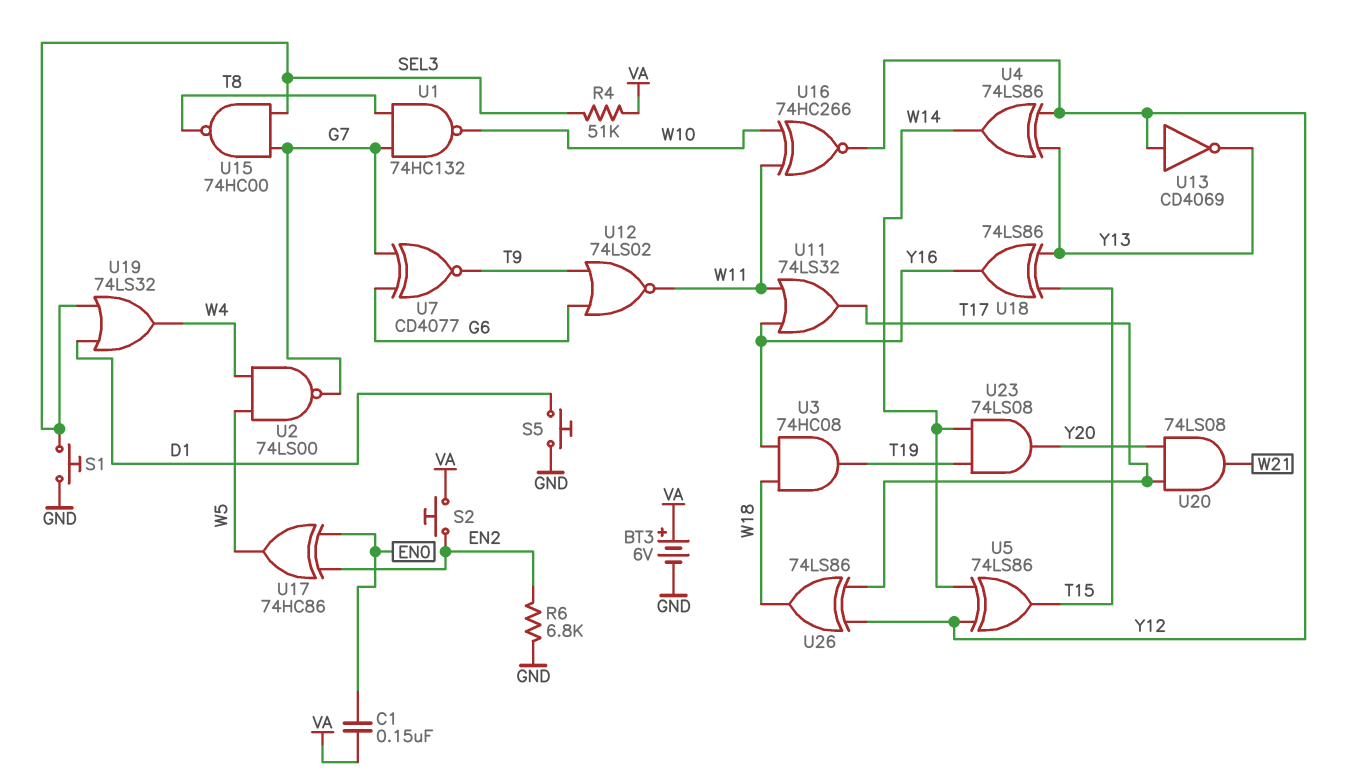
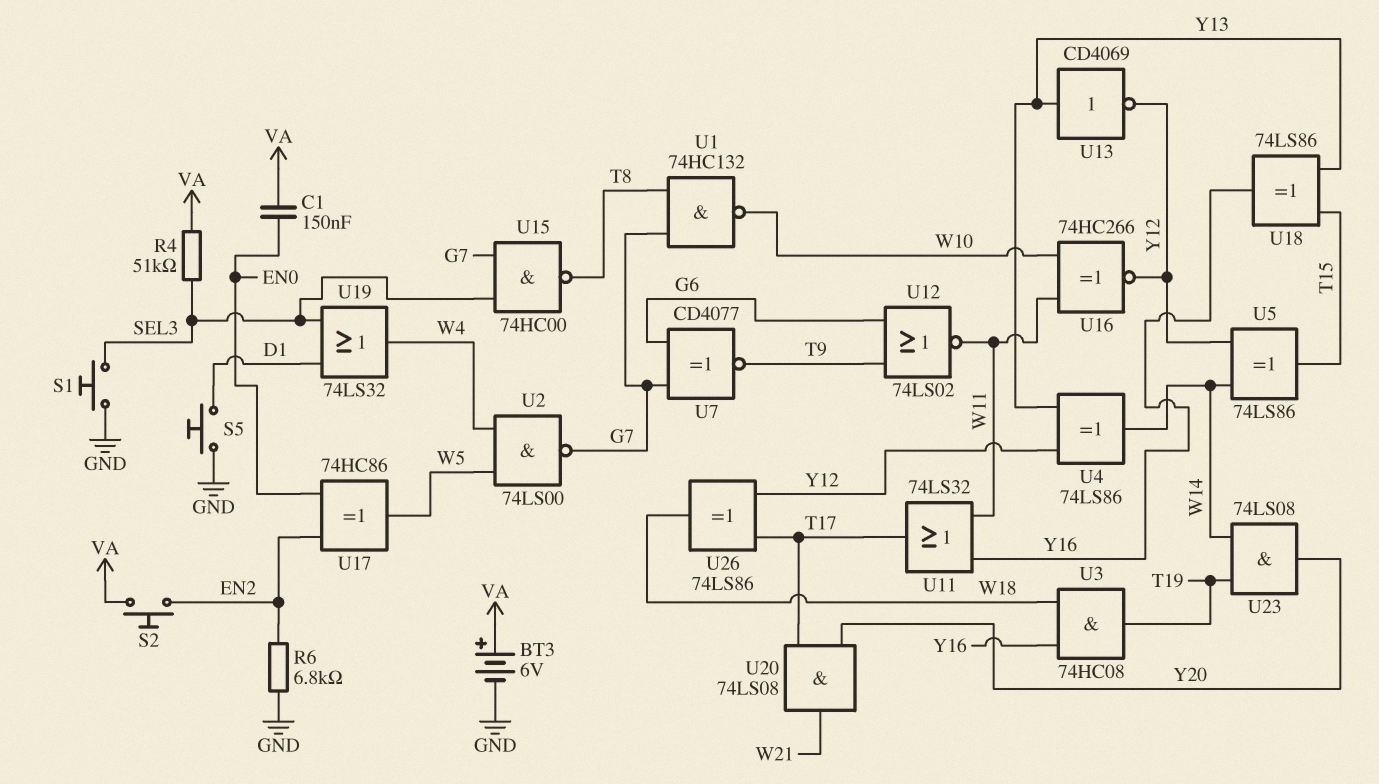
U13: NOT CD4069 (in Y12, out Y13) -> NOT CD4069 (in Y13, out Y12)

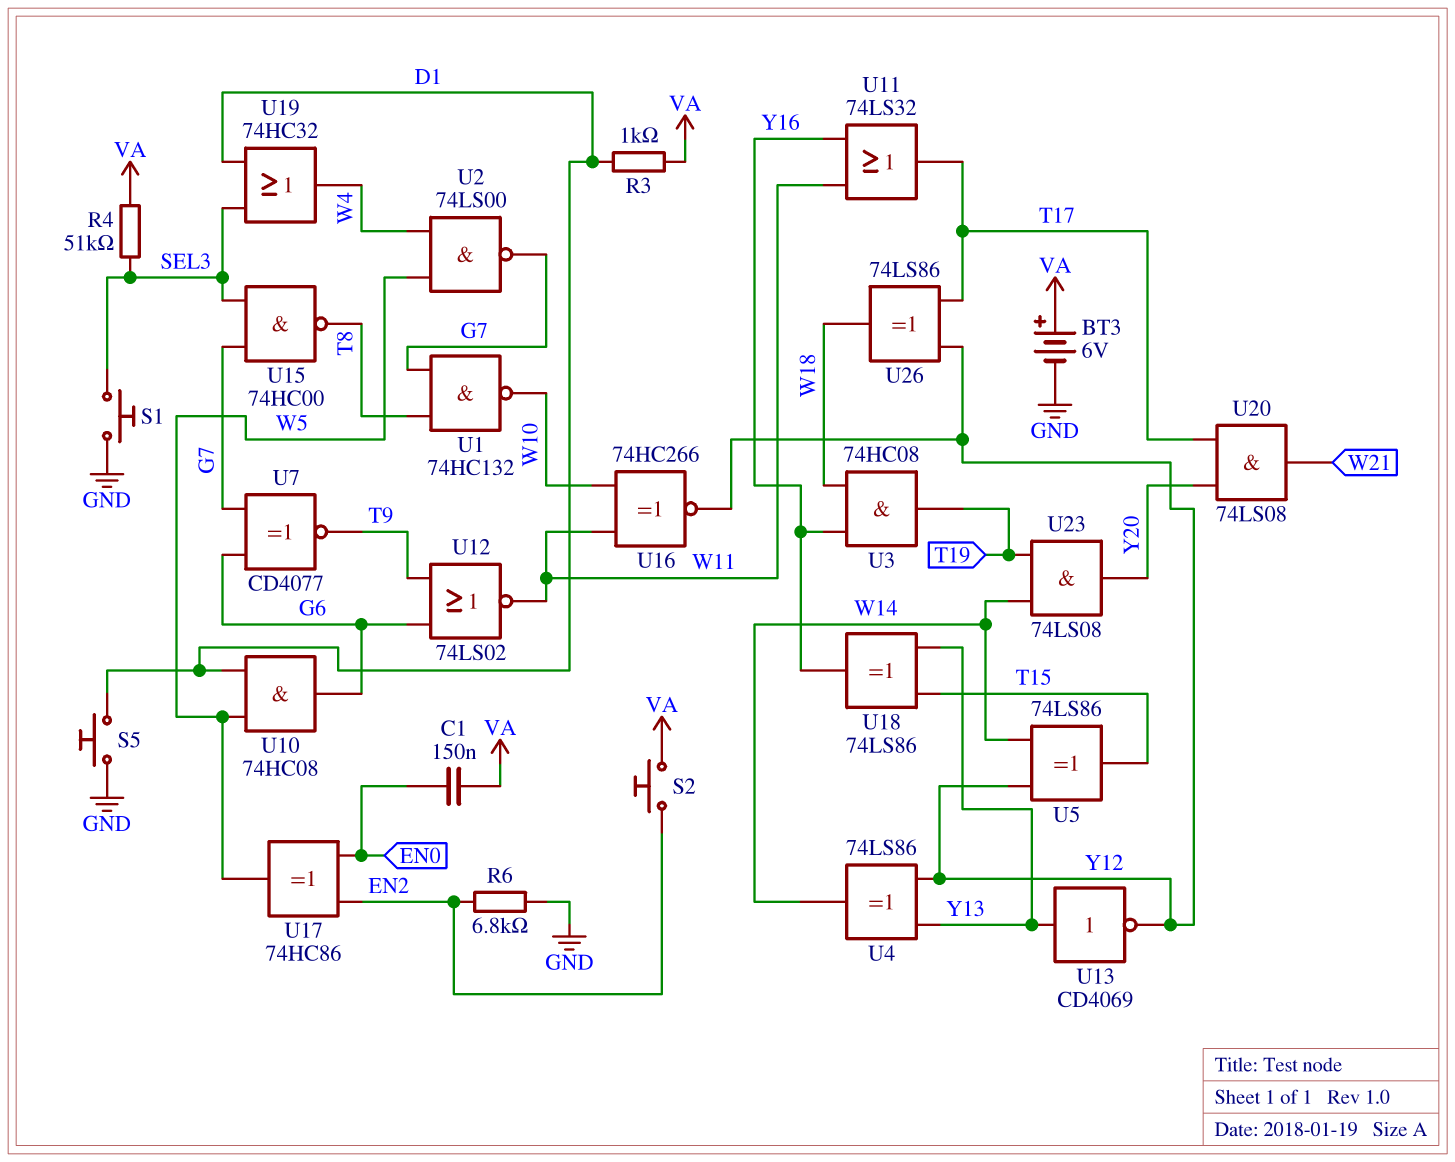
R3: none -> 1k (D1, VA)
U10: none -> AND 74HC08 (in D1, in W5, out G6)
U19: OR 74LS32 (in D1, in SEL3, out W4) -> OR 74HC32 (in D1, in SEL3, out W4)

